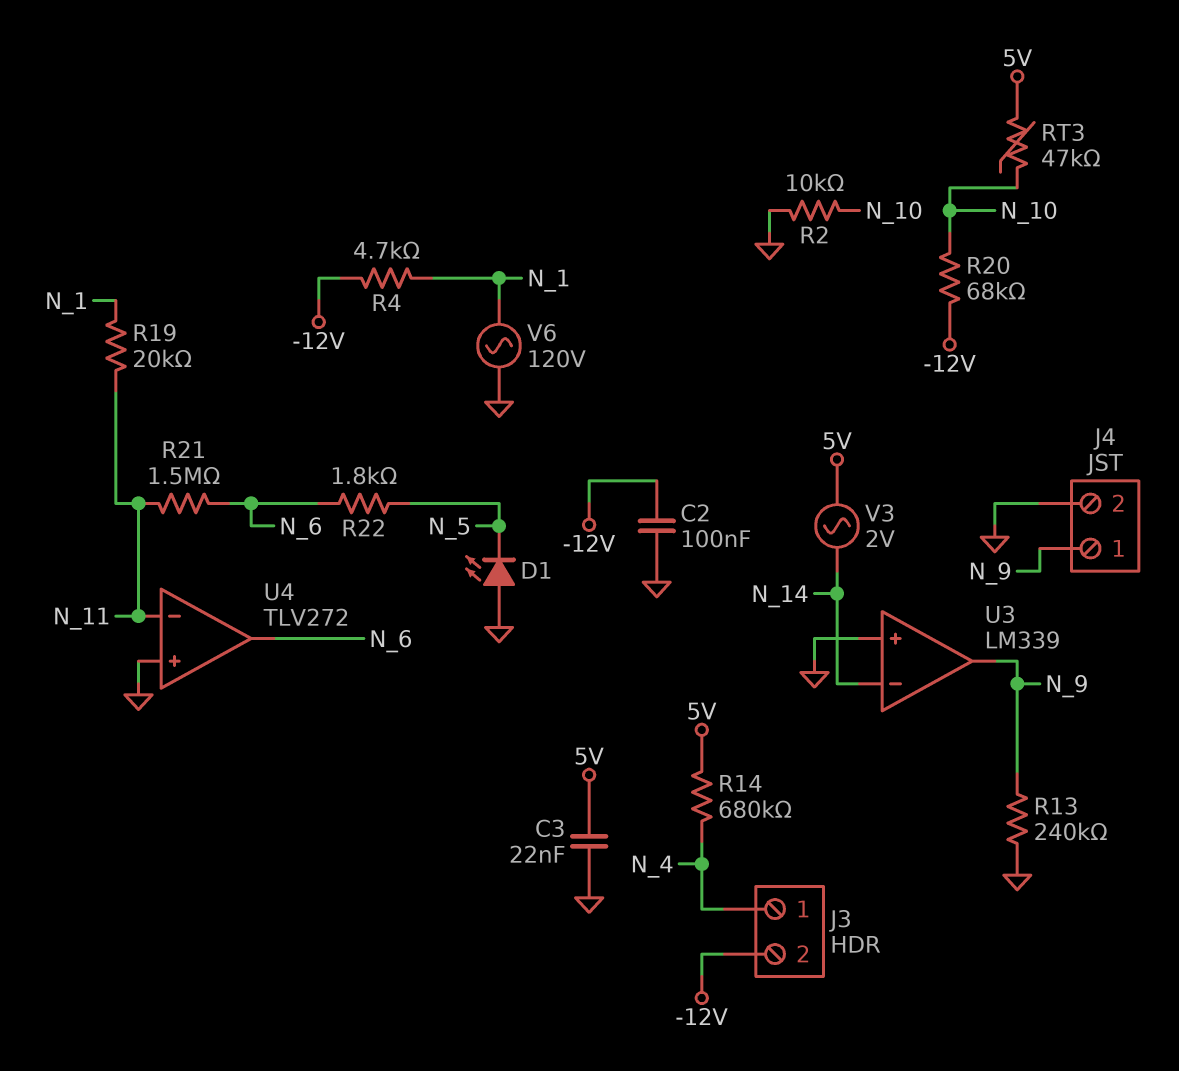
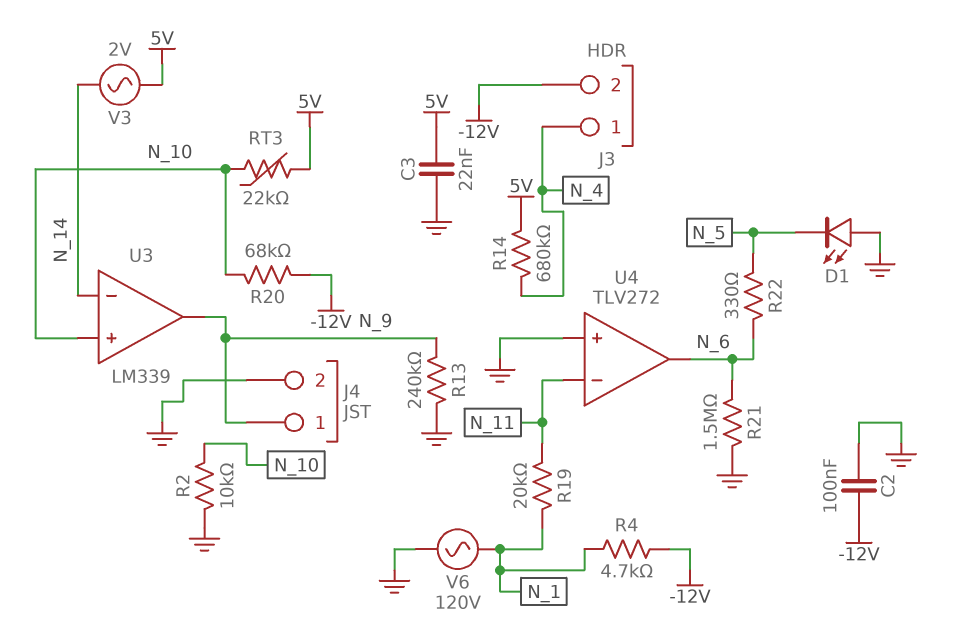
R21: 1.5M (N_6, N_11) -> 1.5M (GND, N_6)
R22: 1.8k (N_5, N_6) -> 330 (N_5, N_6)
RT3: 47k (5V, N_10) -> 22k (5V, N_10)
U3 pin in+: GND -> N_10

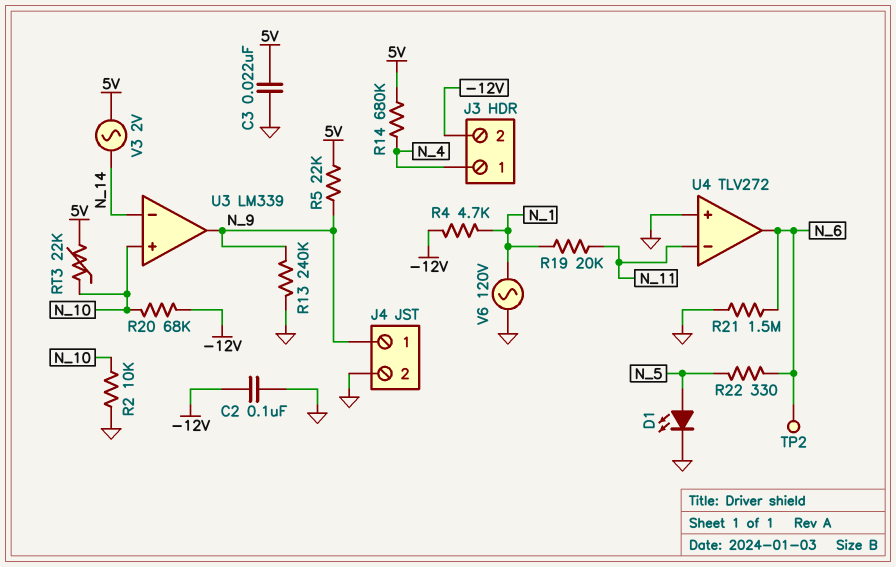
D1: LED (A GND, K N_5) -> LED (A N_5, K GND)
R5: none -> 22k (5V, N_9)
TP2: none -> test point (N_6)

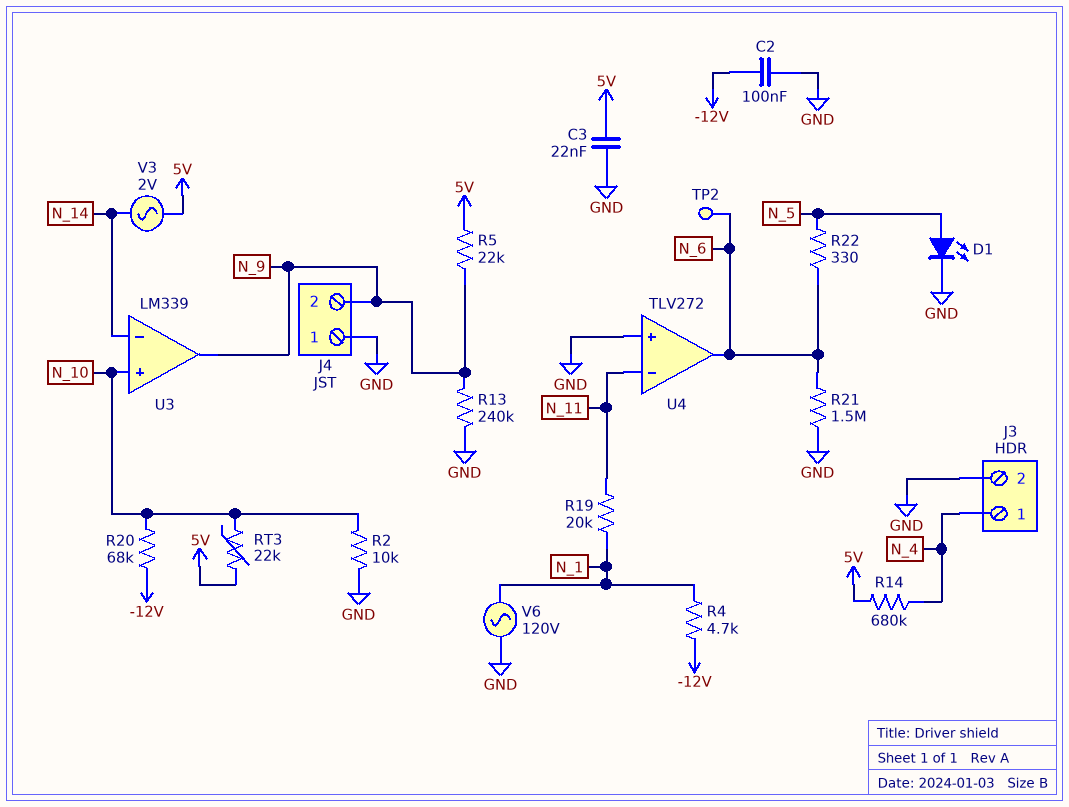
J3 pin 2: -12V -> GND
J4 pin 1: N_9 -> GND
J4 pin 2: GND -> N_9

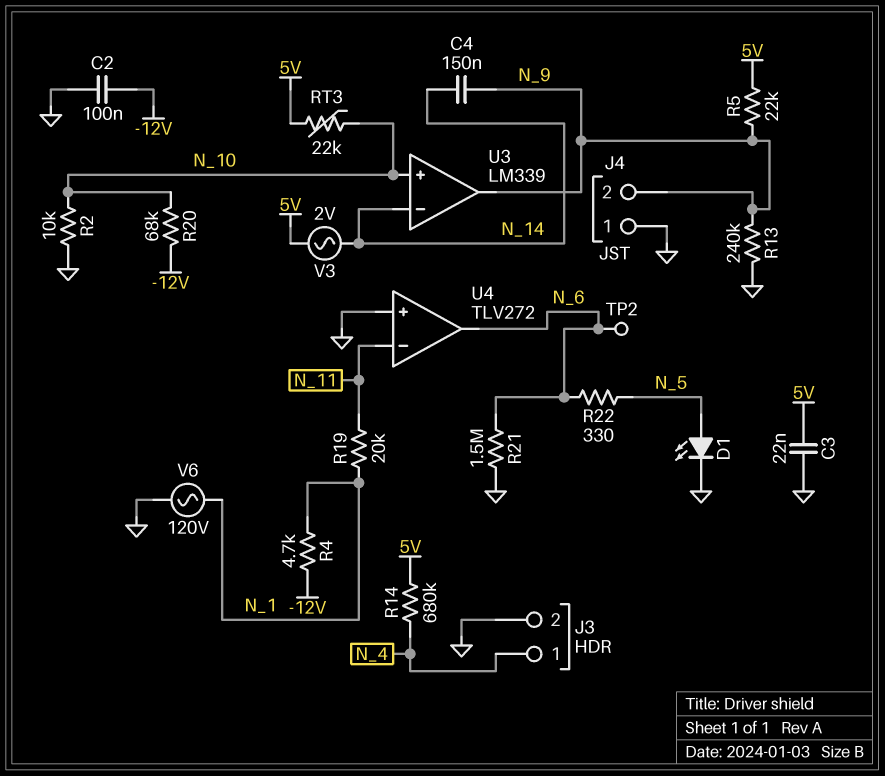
C4: none -> 150nF (N_9, N_14)

